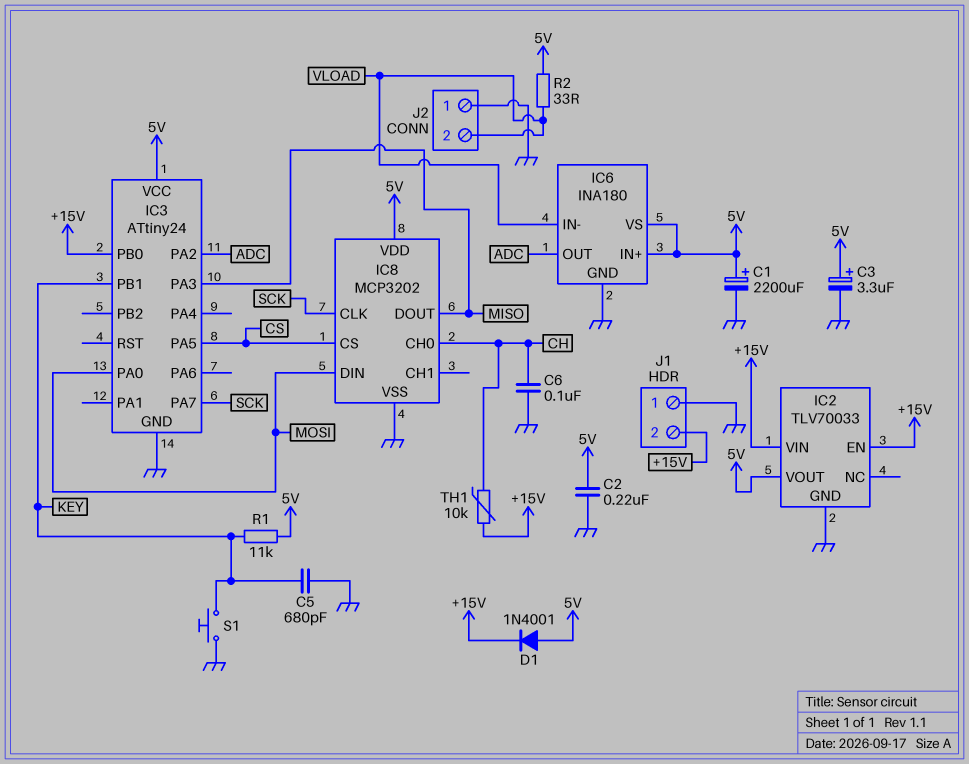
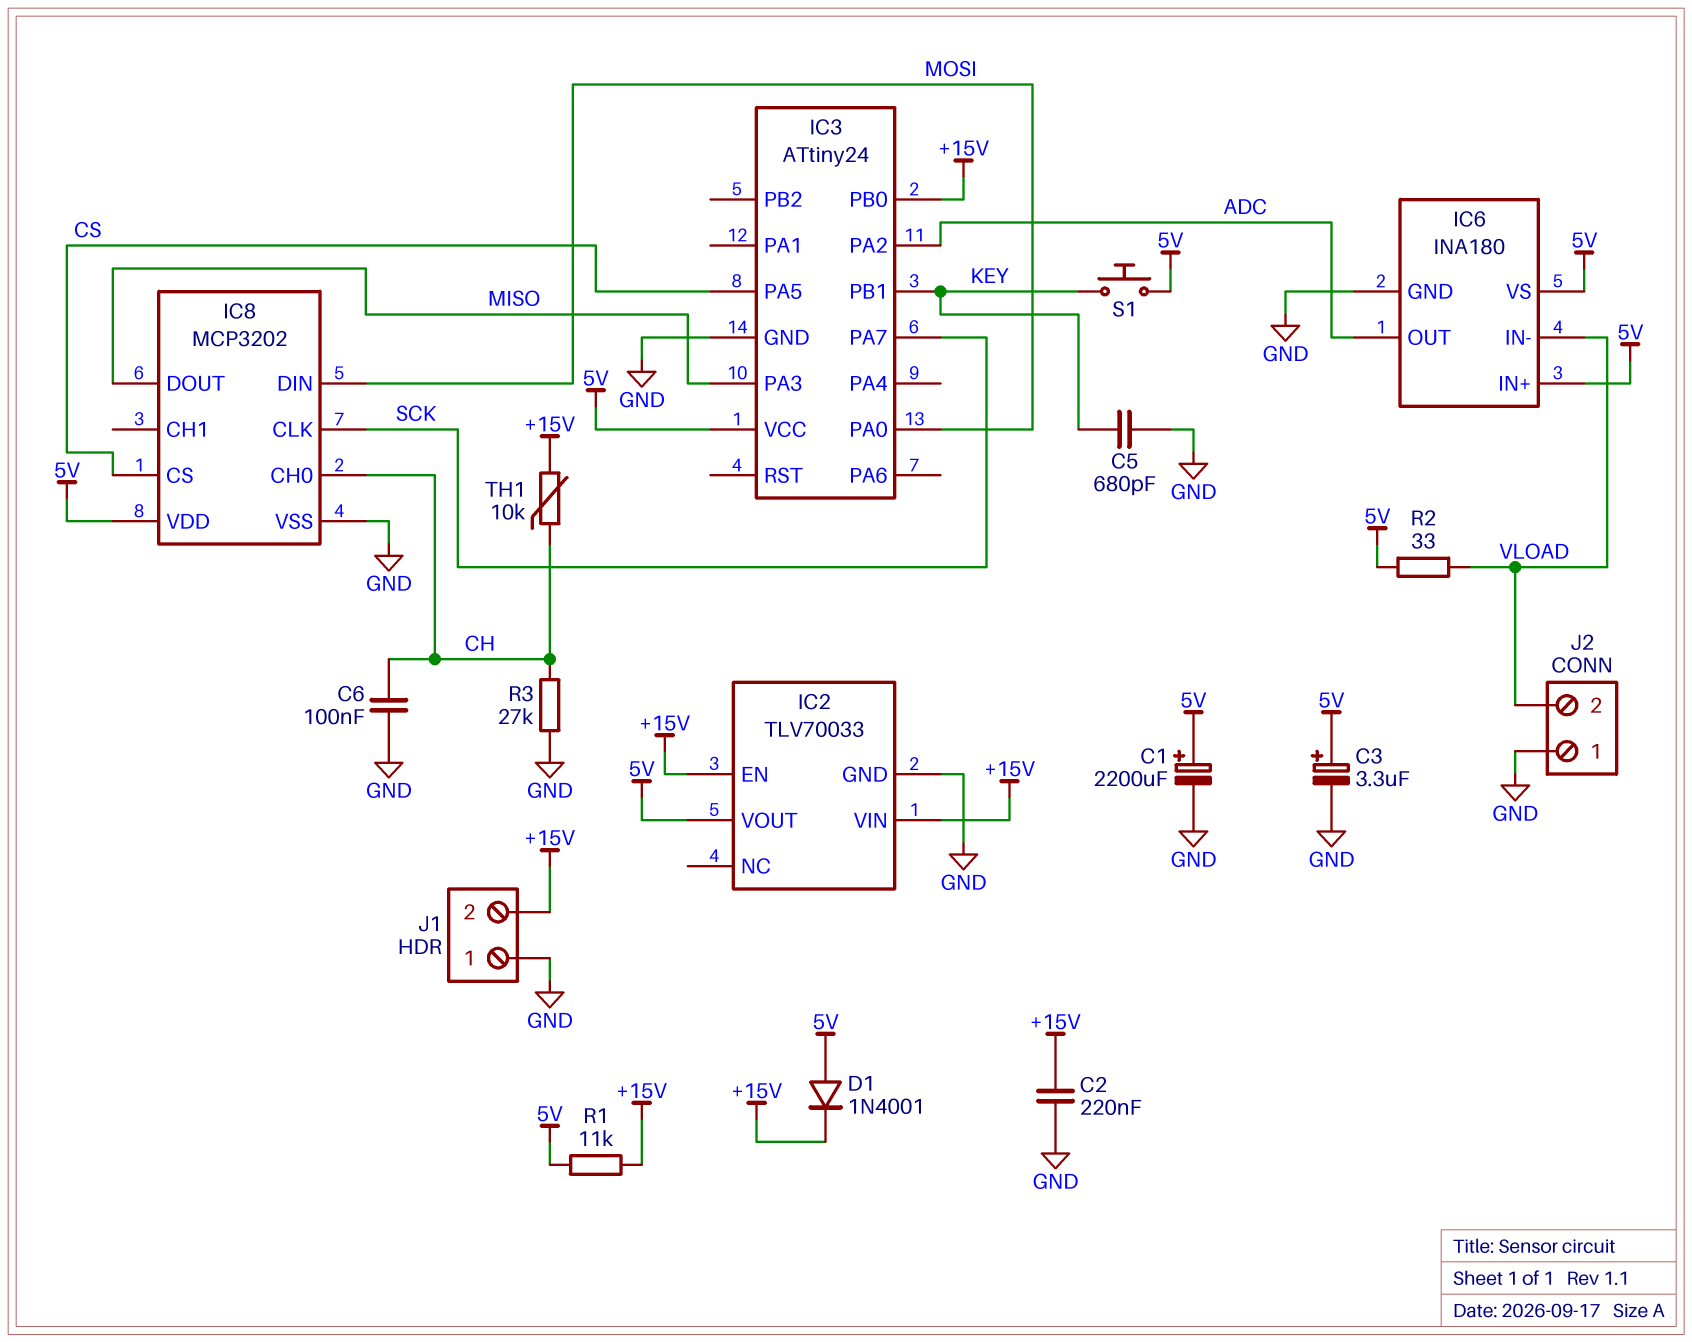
C2: 220nF (5V, GND) -> 220nF (+15V, GND)
R1: 11k (5V, KEY) -> 11k (+15V, 5V)
R3: none -> 27k (CH, GND)
S1: button (GND, KEY) -> button (5V, KEY)

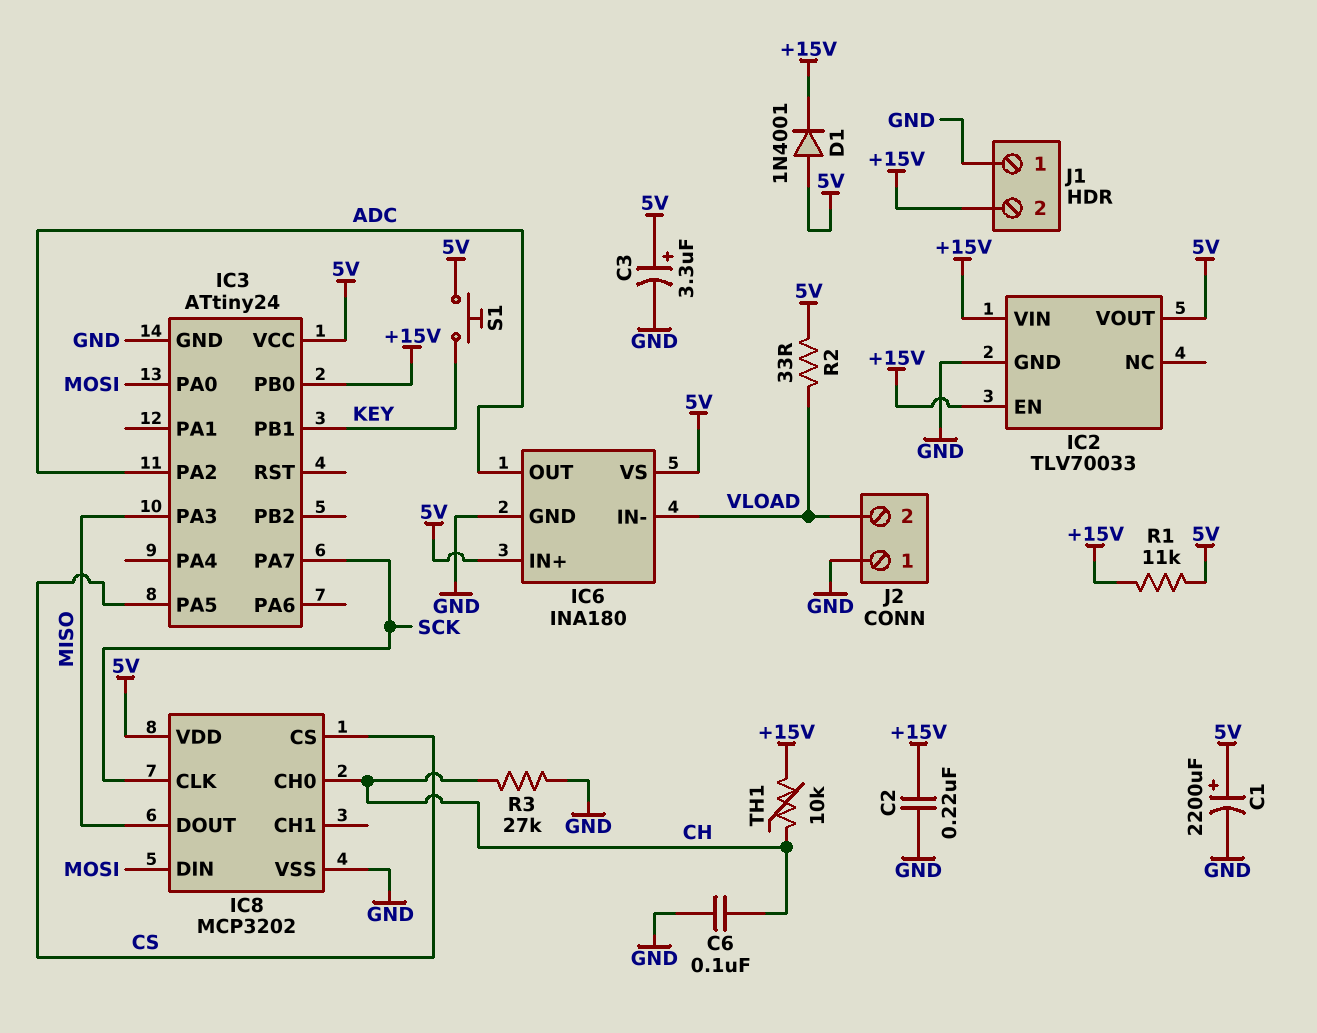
C5: 680pF (GND, KEY) -> none

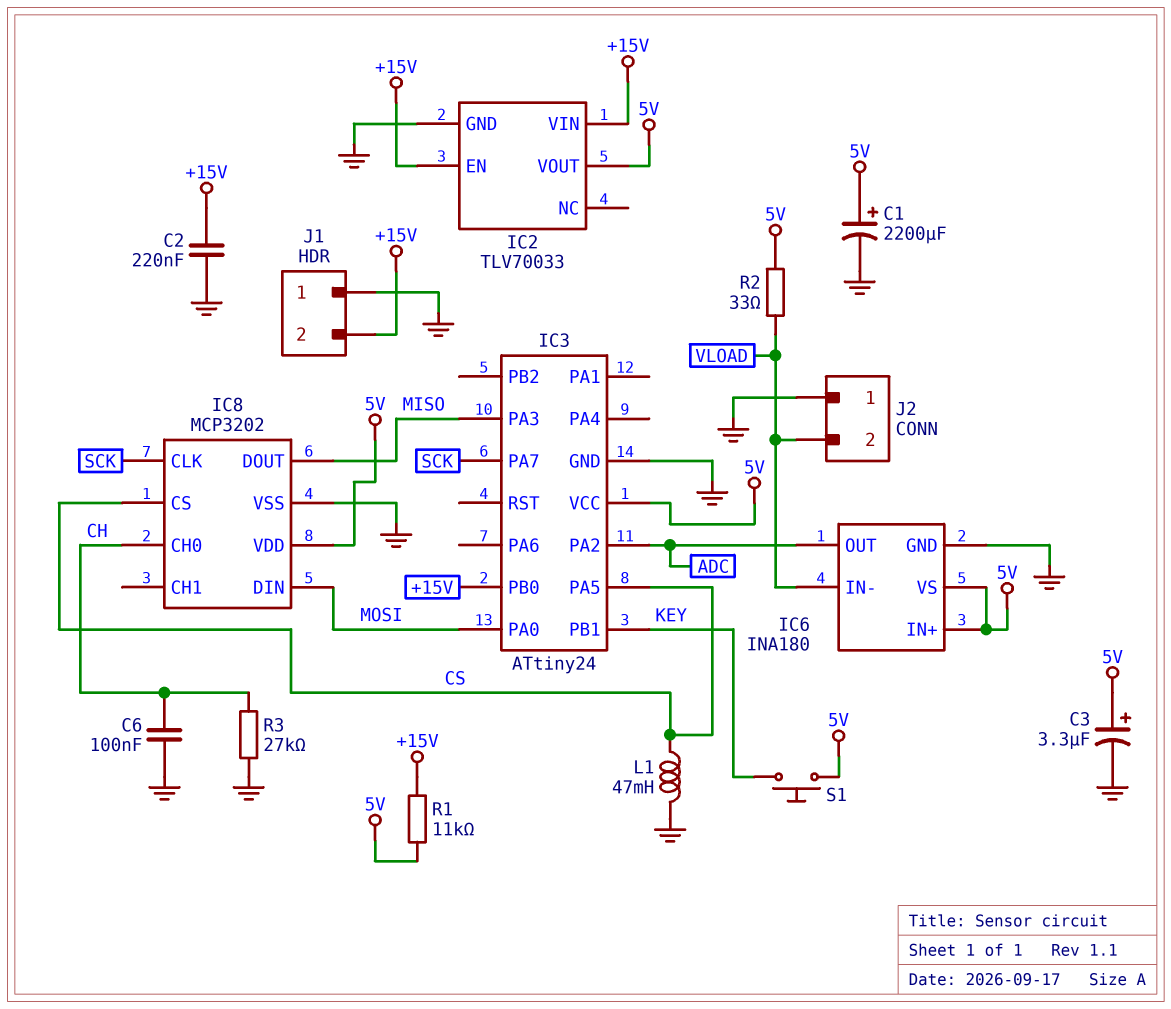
D1: diode 1N4001 (A 5V, K +15V) -> none
L1: none -> 47mH (CS, GND)
TH1: 10k (+15V, CH) -> none

